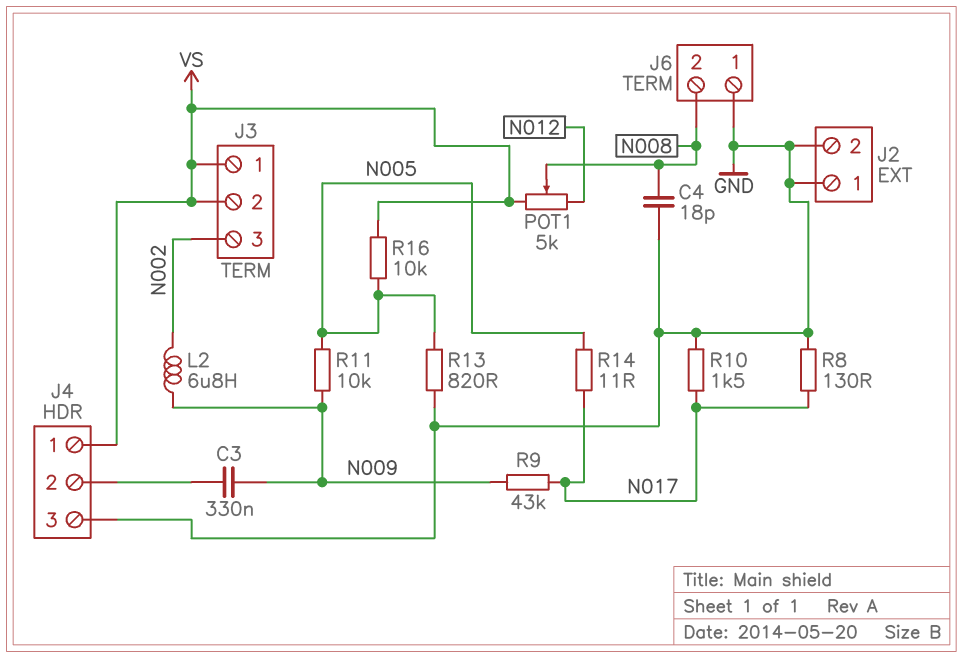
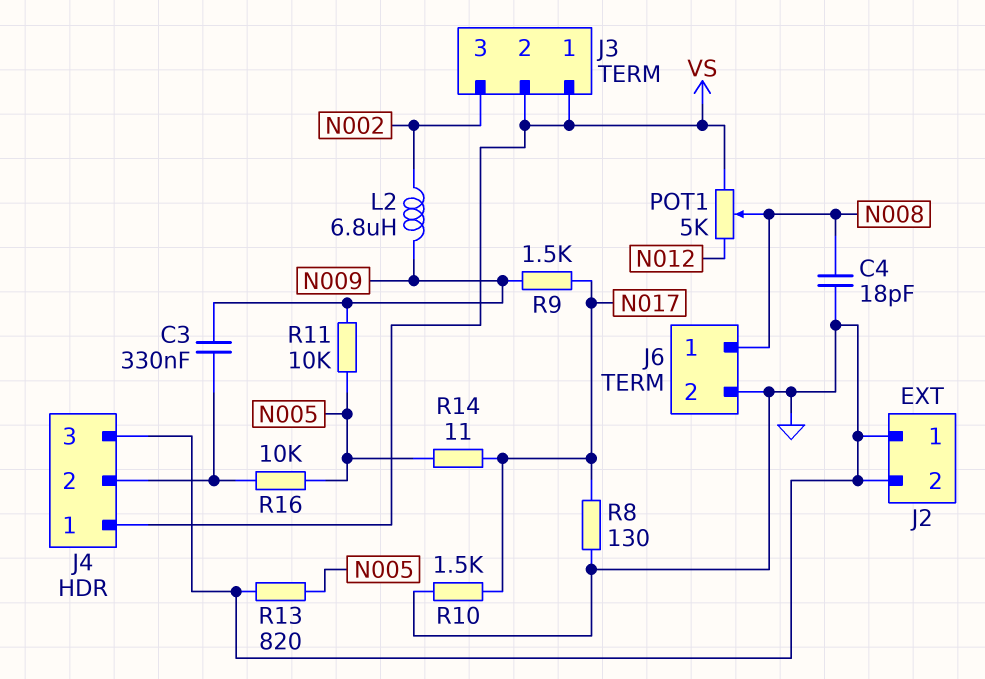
J6 pin 1: GND -> N008
J6 pin 2: N008 -> GND
R9: 43k (N009, N017) -> 1.5k (N009, N017)
R16: 10k (N005, VS) -> 10k (J4/2, N005)

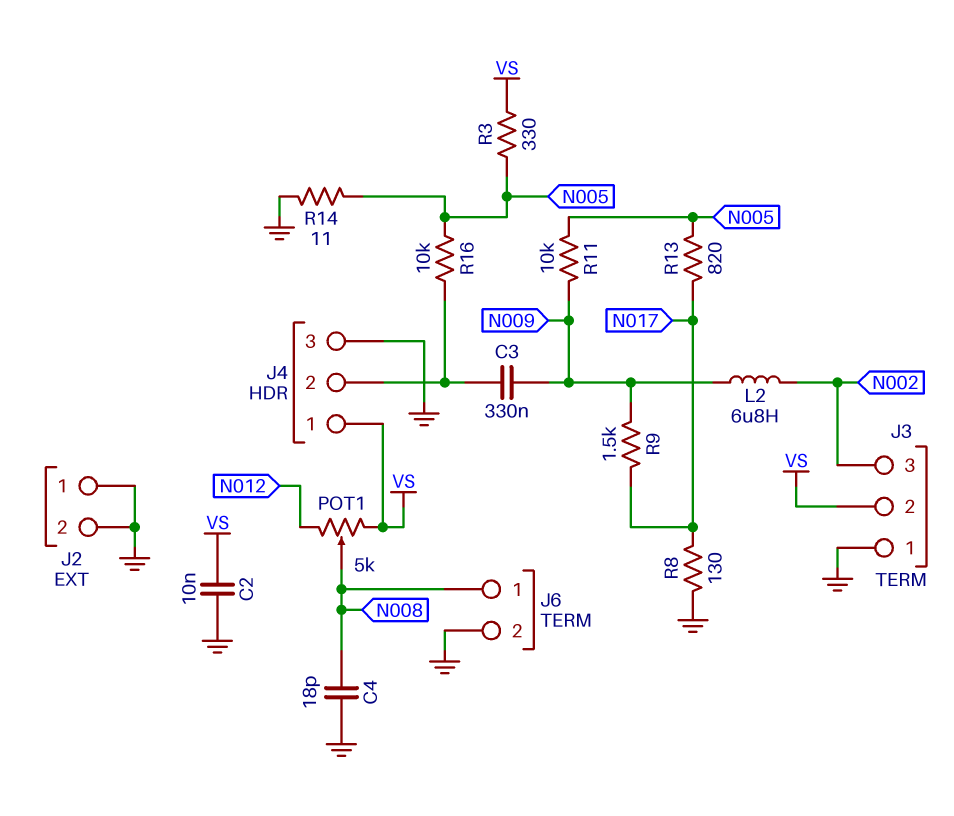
C2: none -> 10nF (GND, VS)
J3 pin 1: VS -> GND
R3: none -> 330 (N005, VS)
R10: 1.5k (GND, N017) -> none
R13: 820 (GND, N005) -> 820 (N005, N017)
R14: 11 (N005, N017) -> 11 (GND, N005)

